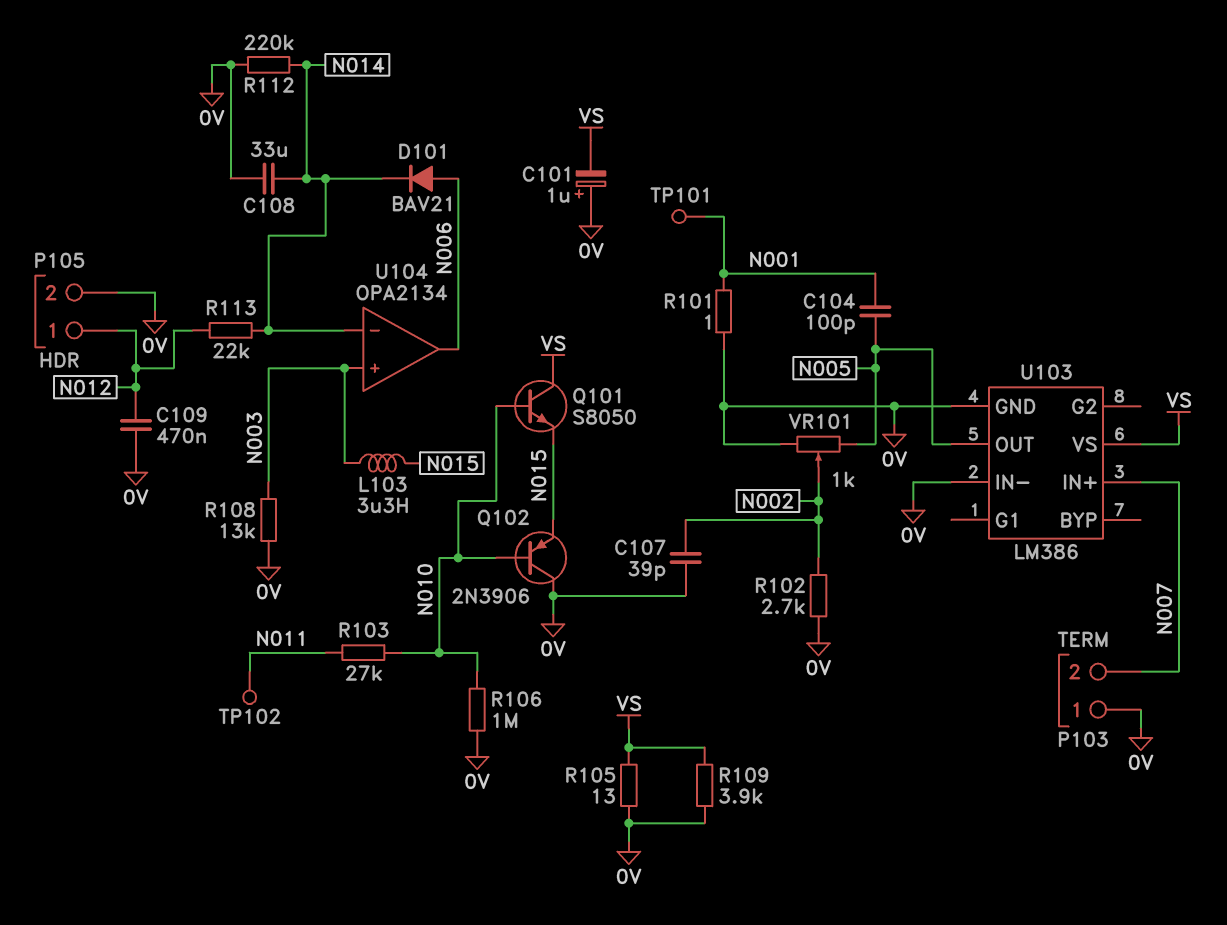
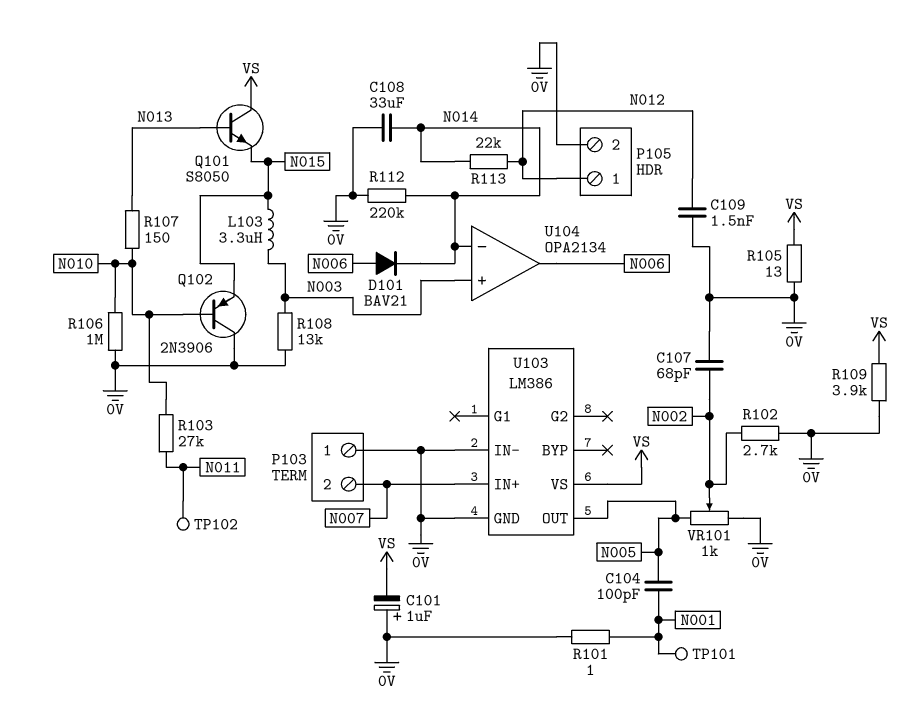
C107: 39pF (0V, N002) -> 68pF (0V, N002)
C109: 470nF (0V, N012) -> 1.5nF (0V, N012)
Q101: NPN S8050 (B N010, C VS, E N015) -> NPN S8050 (B N013, C VS, E N015)
R107: none -> 150 (N010, N013)

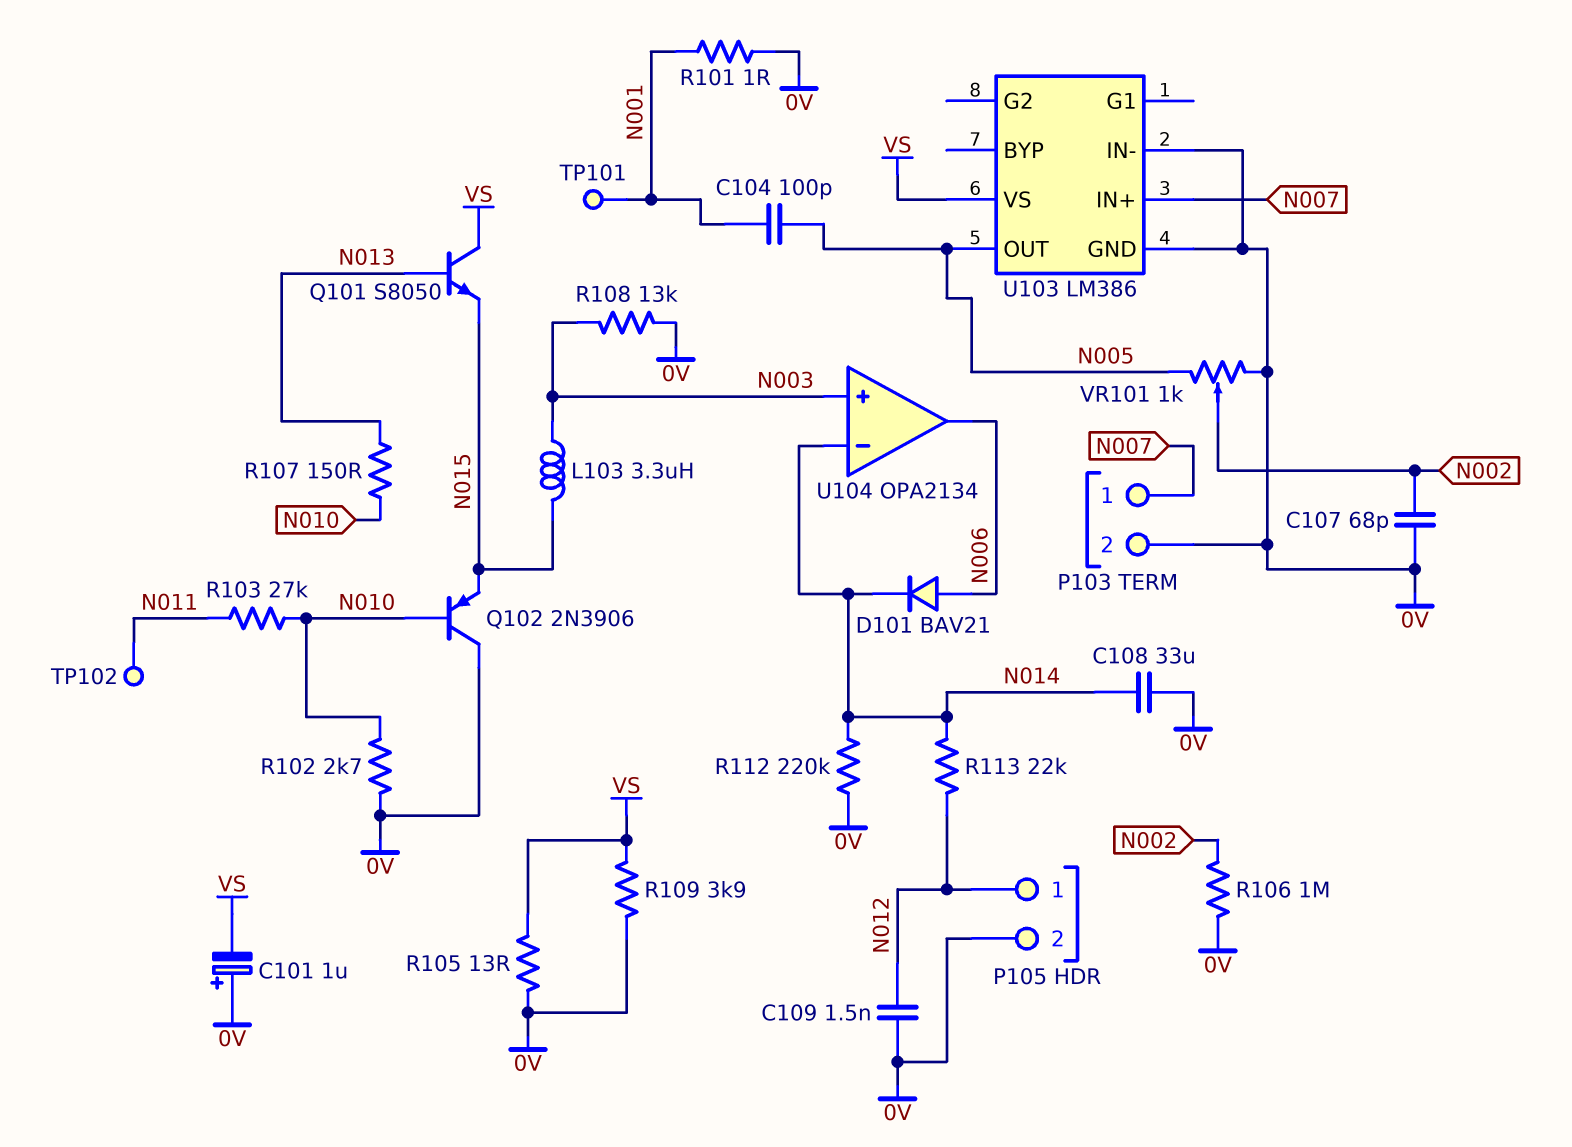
P103 pin 1: 0V -> N007
P103 pin 2: N007 -> 0V
R102: 2.7k (0V, N002) -> 2.7k (0V, N010)
R106: 1M (0V, N010) -> 1M (0V, N002)

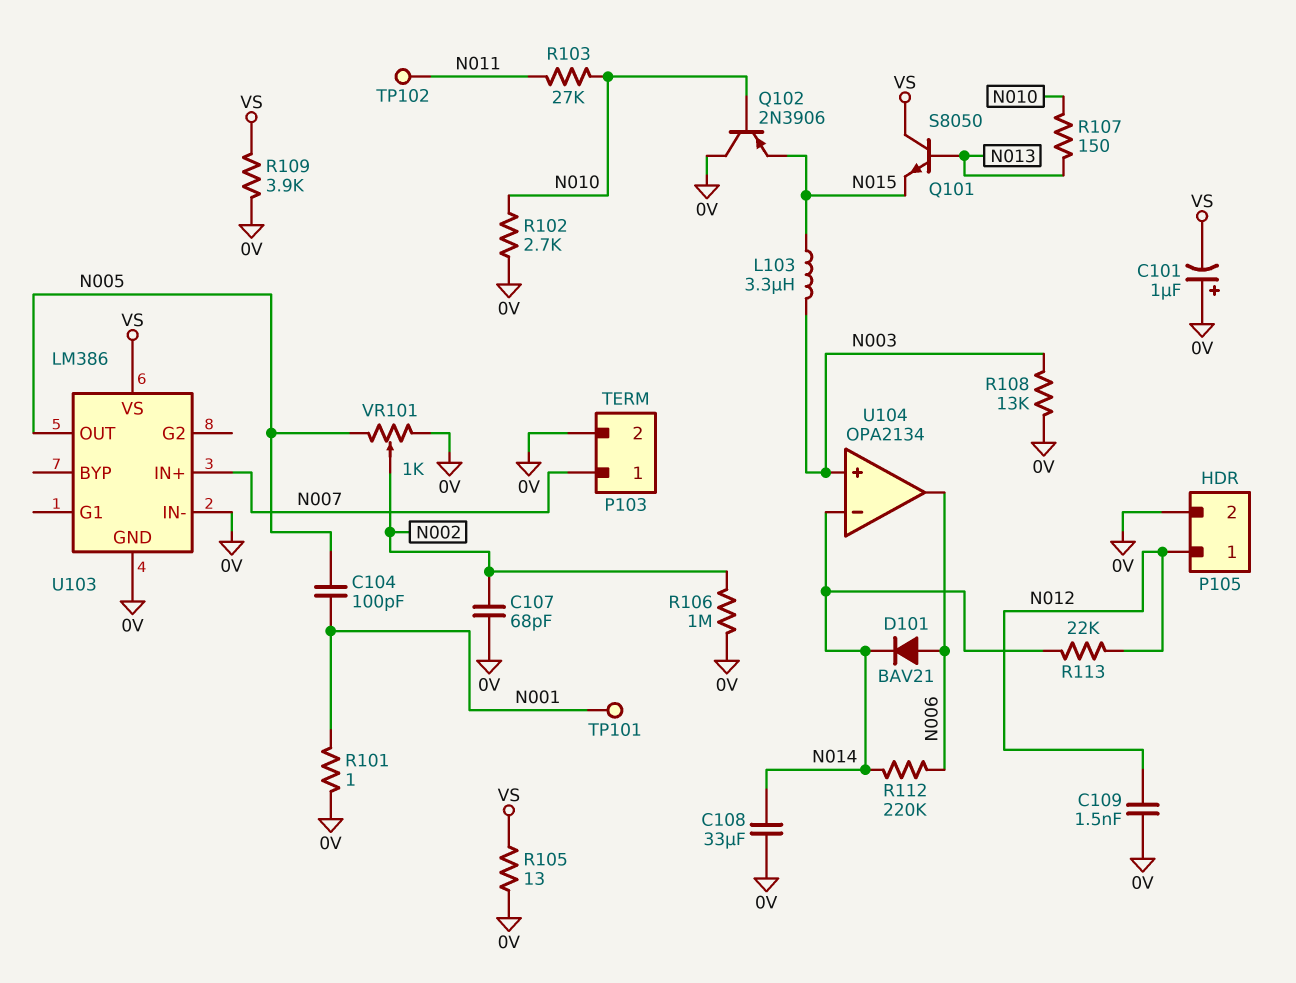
R112: 220k (0V, N014) -> 220k (N006, N014)

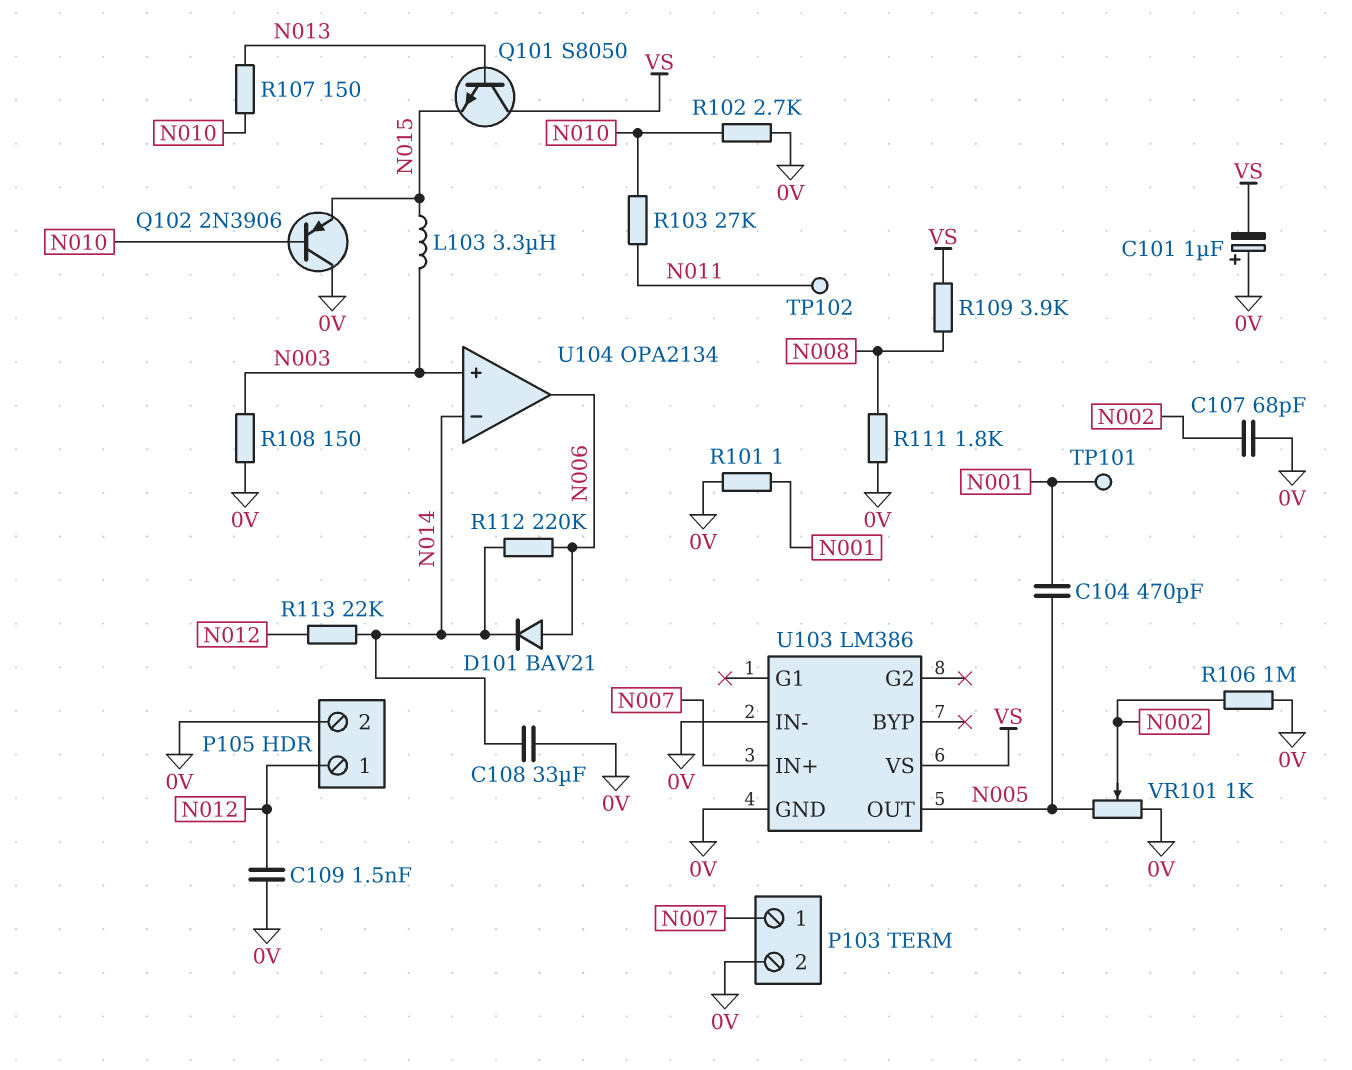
C104: 100pF (N001, N005) -> 470pF (N001, N005)
R105: 13 (0V, VS) -> none
R108: 13k (0V, N003) -> 150 (0V, N003)
R109: 3.9k (0V, VS) -> 3.9k (N008, VS)
R111: none -> 1.8k (0V, N008)

